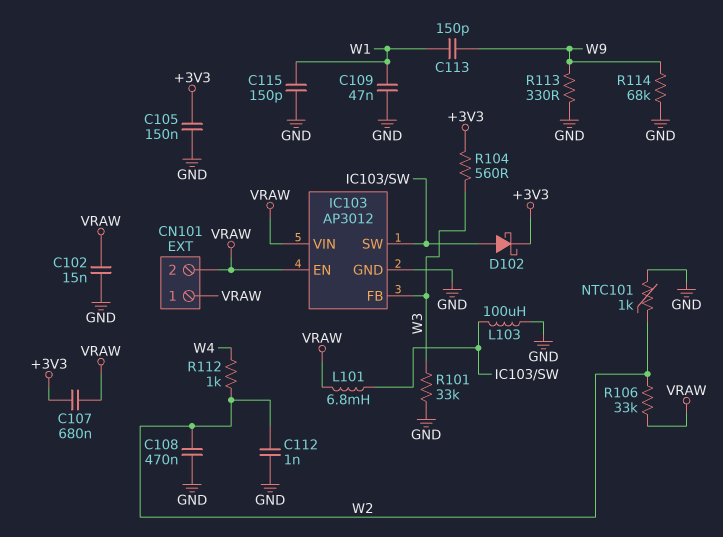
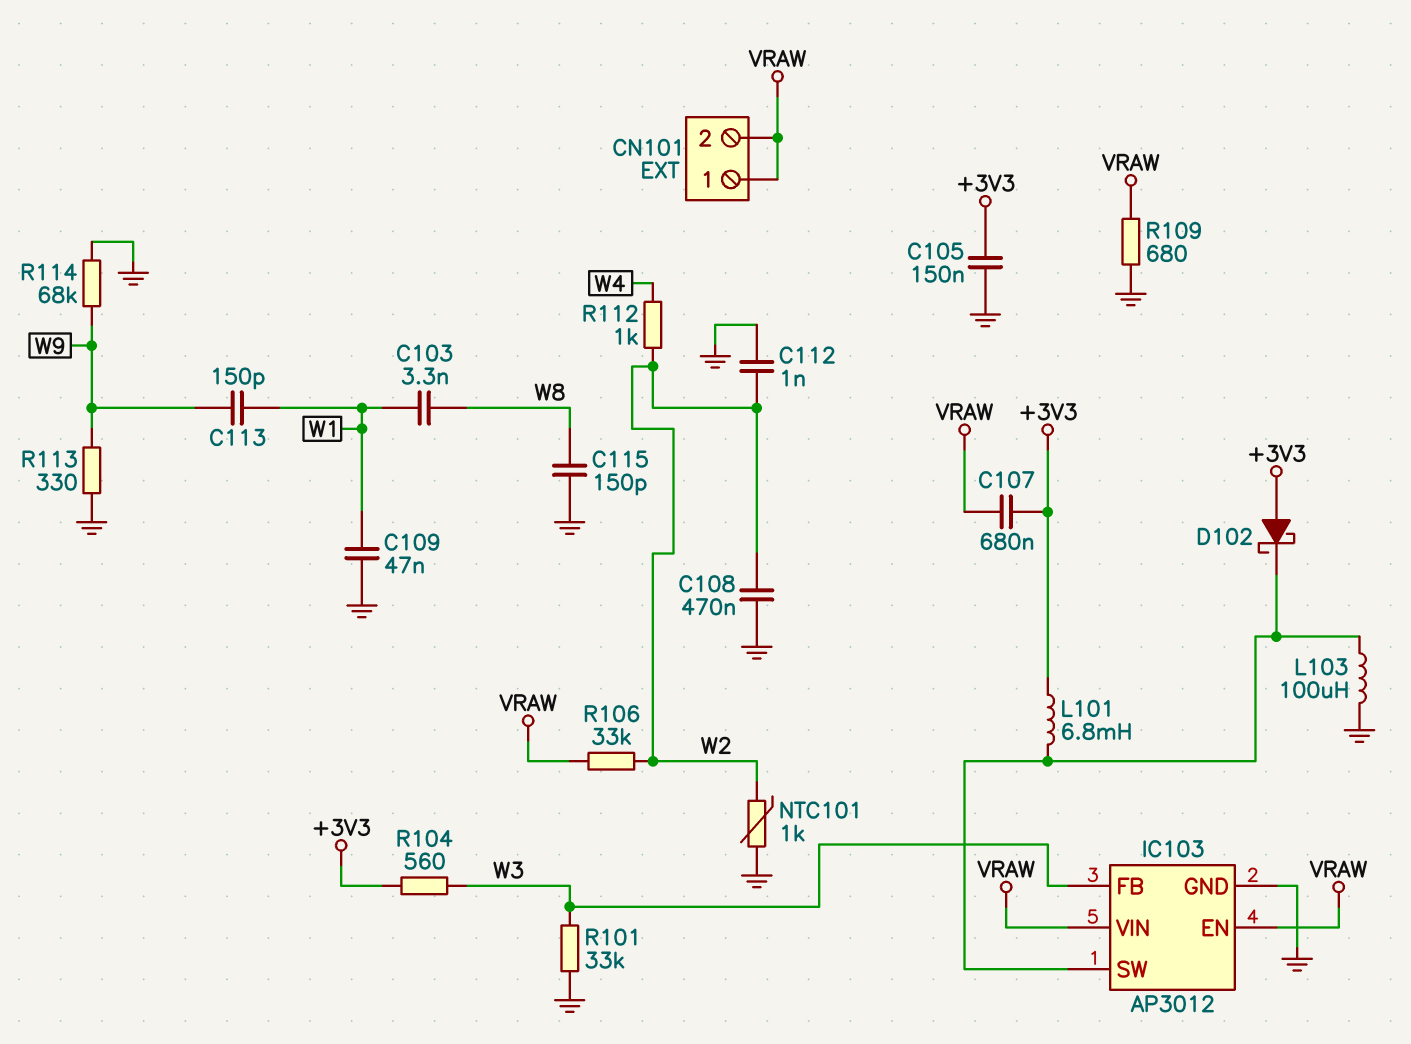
C102: 15nF (GND, VRAW) -> none
C103: none -> 3.3nF (W1, W8)
C115: 150pF (GND, W1) -> 150pF (GND, W8)
D102: schottky (A IC103/SW, K +3V3) -> schottky (A +3V3, K IC103/SW)
L101: 6.8mH (IC103/SW, VRAW) -> 6.8mH (+3V3, IC103/SW)
R109: none -> 680 (GND, VRAW)

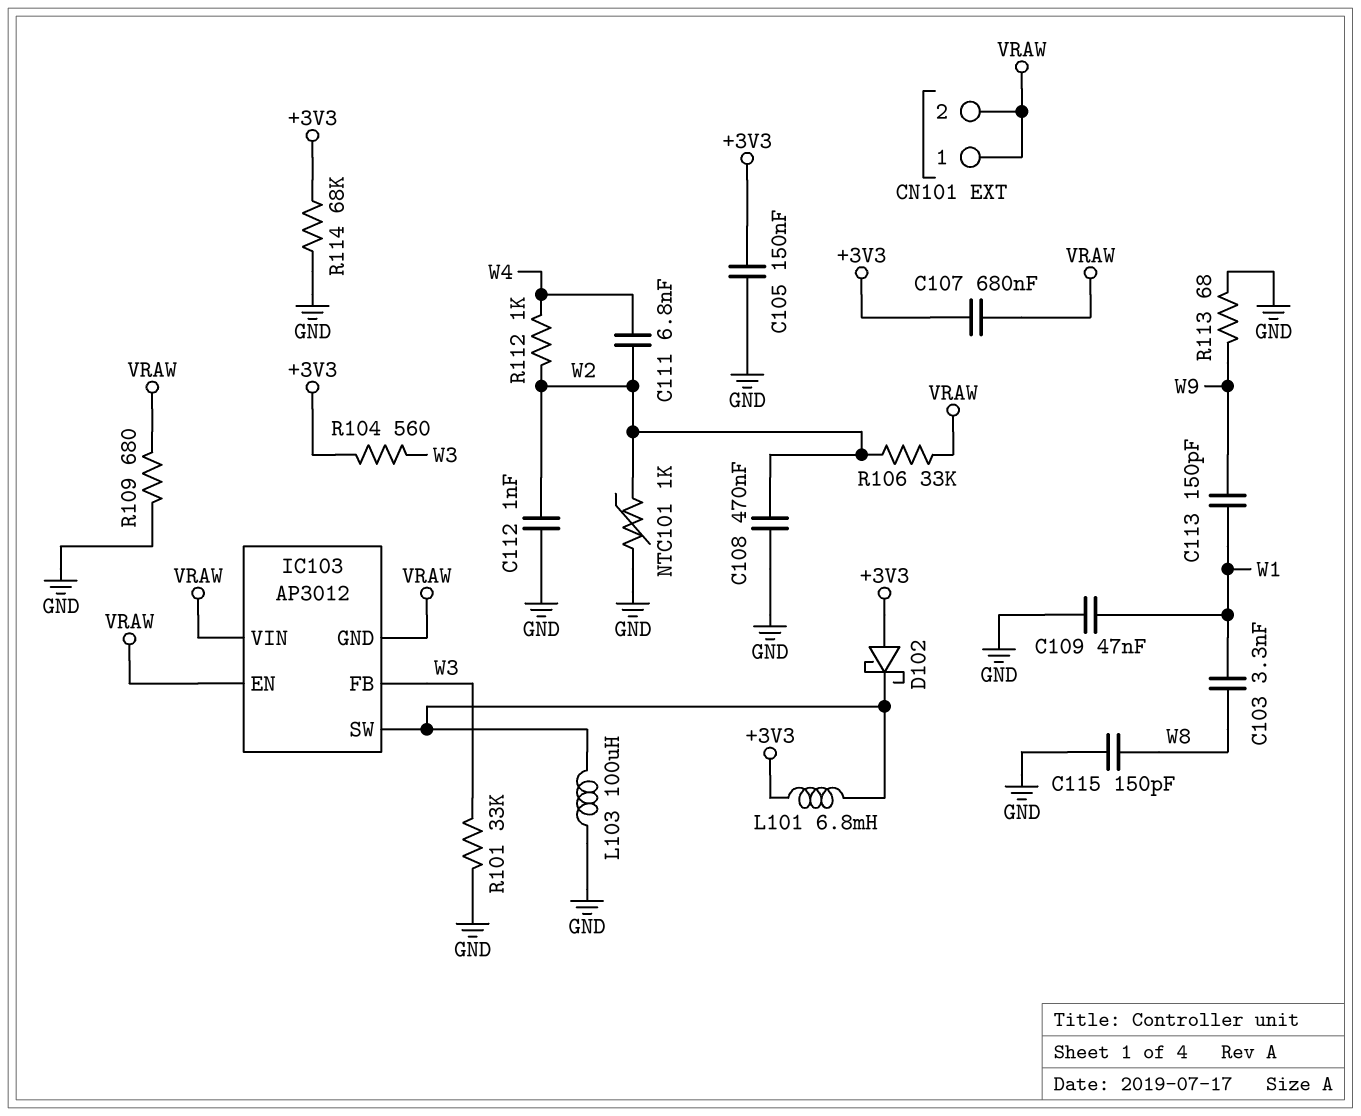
C111: none -> 6.8nF (W2, W4)
IC103 pin GND: GND -> VRAW
R113: 330 (GND, W9) -> 68 (GND, W9)
R114: 68k (GND, W9) -> 68k (+3V3, GND)

